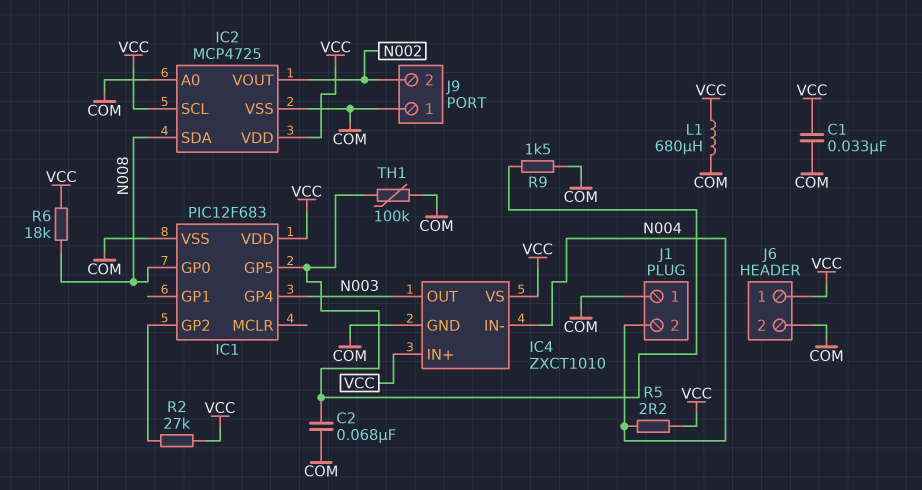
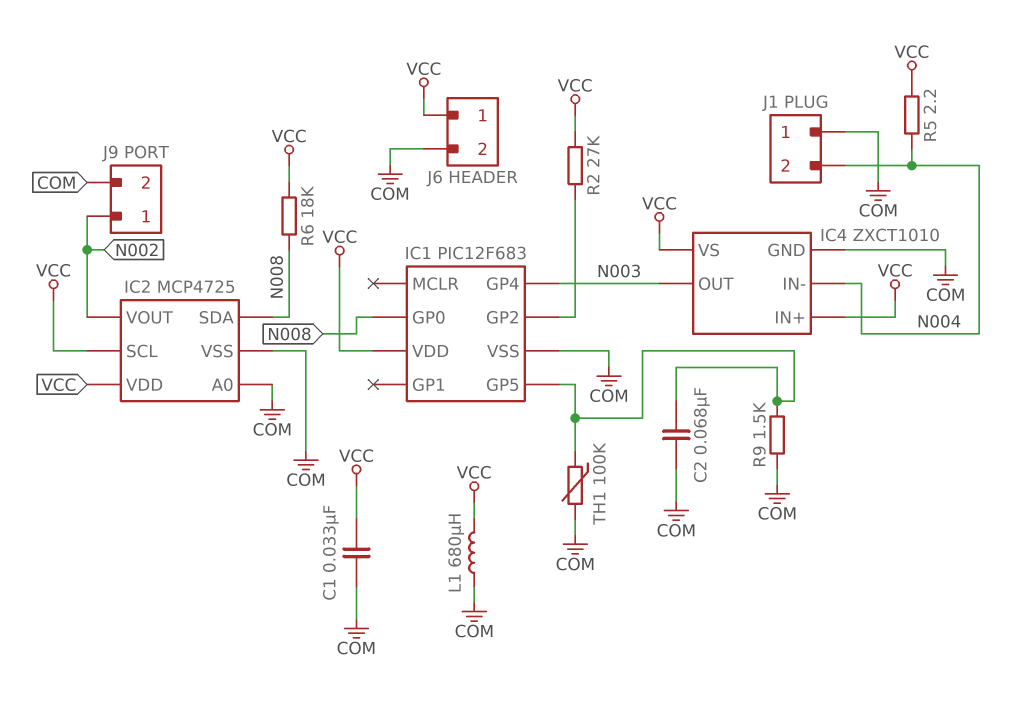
J9 pin 1: COM -> N002
J9 pin 2: N002 -> COM

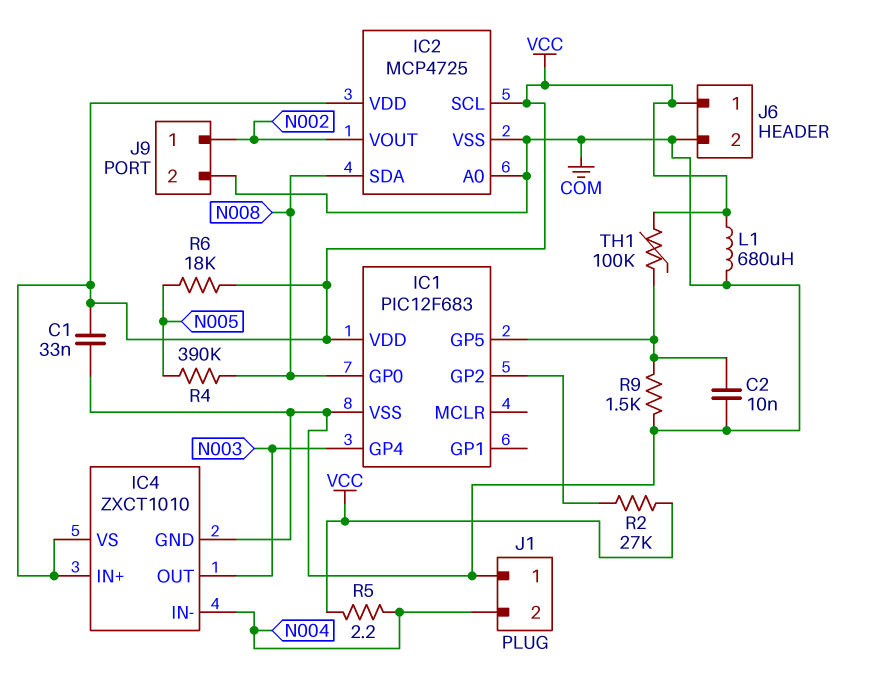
C2: 68nF (COM, IC1/GP5) -> 10nF (COM, IC1/GP5)
R4: none -> 390k (N005, N008)
R6: 18k (N008, VCC) -> 18k (N005, VCC)
TH1: 100k (COM, IC1/GP5) -> 100k (IC1/GP5, VCC)

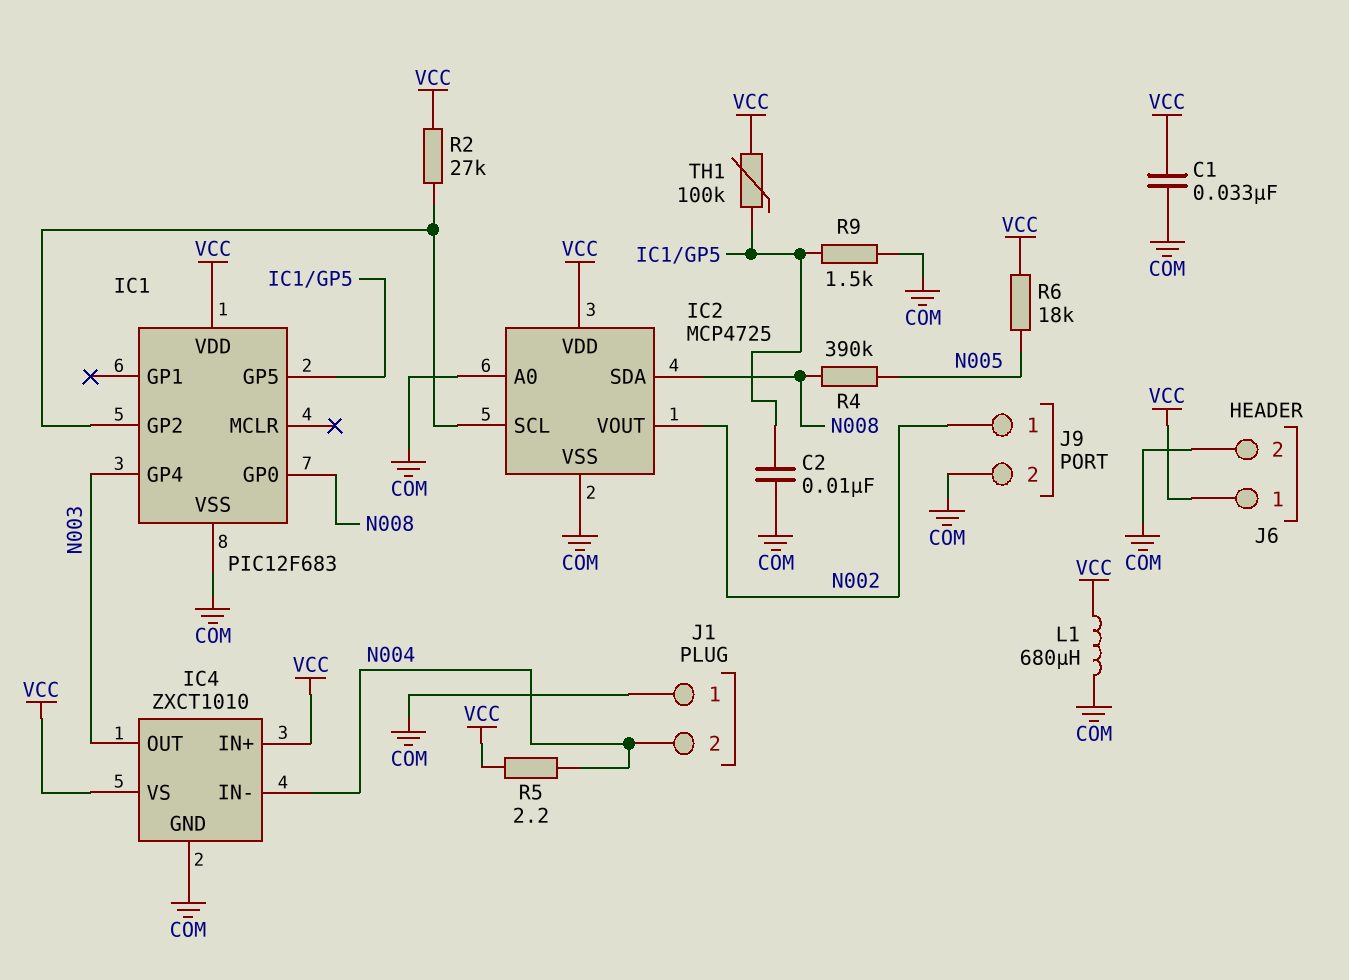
IC2 pin SCL: VCC -> IC1/GP2

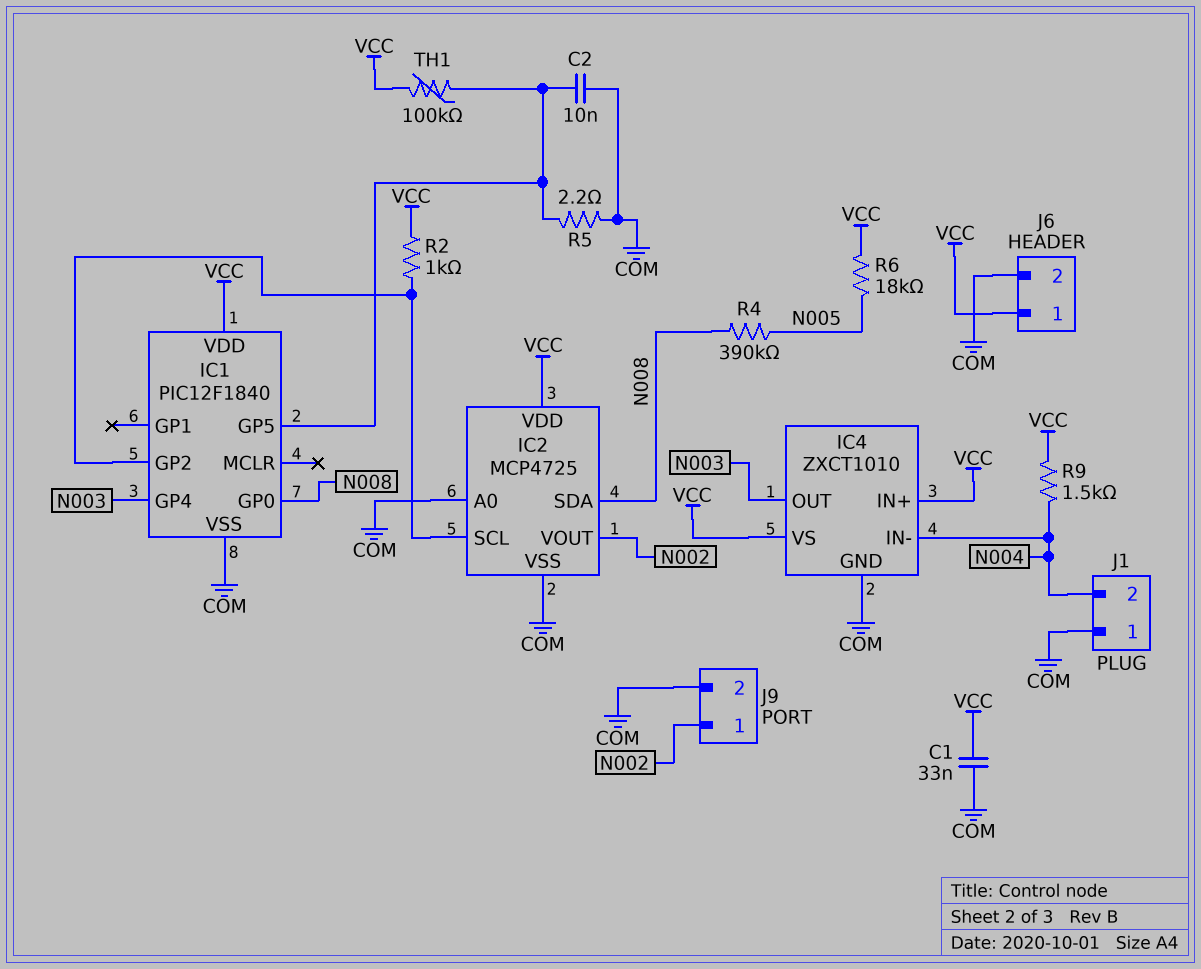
IC1: PIC12F683 -> PIC12F1840
L1: 680uH (COM, VCC) -> none
R2: 27k (IC1/GP2, VCC) -> 1k (IC1/GP2, VCC)
R5: 2.2 (N004, VCC) -> 2.2 (COM, IC1/GP5)
R9: 1.5k (COM, IC1/GP5) -> 1.5k (N004, VCC)

